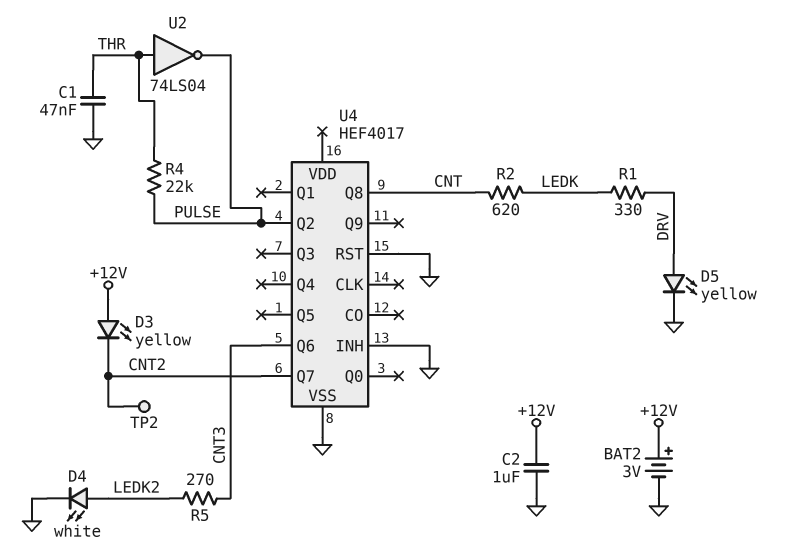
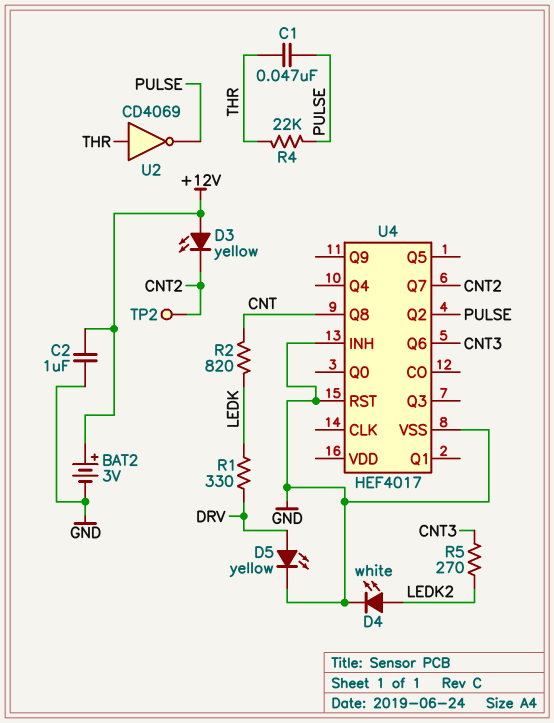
C1: 47nF (GND, THR) -> 47nF (PULSE, THR)
R2: 620 (CNT, LEDK) -> 820 (CNT, LEDK)
U2: NOT 74LS04 (in THR, out PULSE) -> NOT CD4069 (in THR, out PULSE)

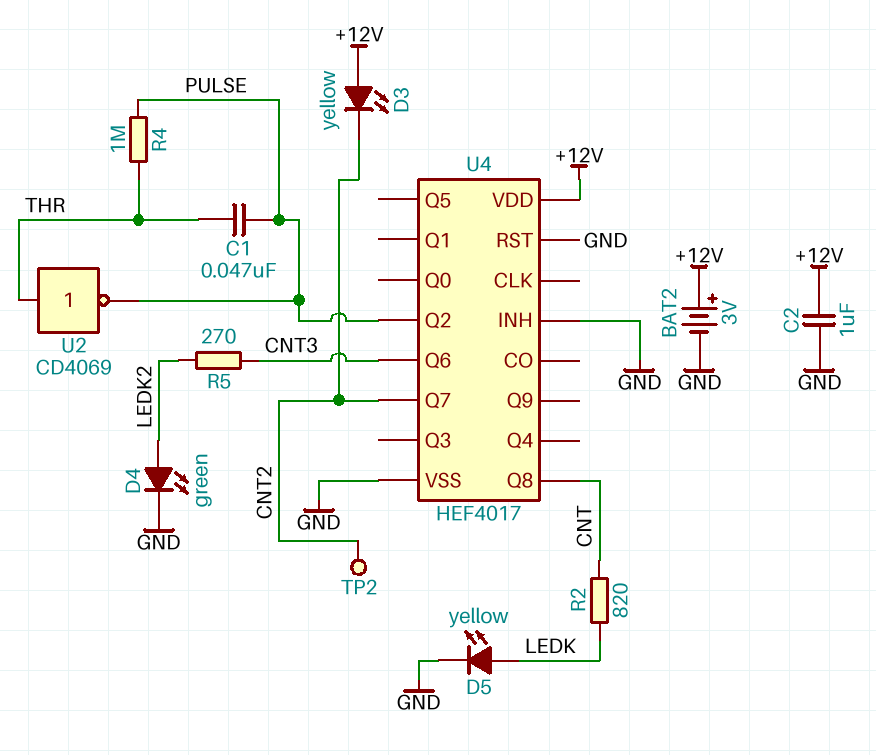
D4: LED white (A LEDK2, K GND) -> LED green (A LEDK2, K GND)
D5: LED yellow (A DRV, K GND) -> LED yellow (A LEDK, K GND)
R1: 330 (DRV, LEDK) -> none
R4: 22k (PULSE, THR) -> 1M (PULSE, THR)
U4 pin VDD: none -> +12V

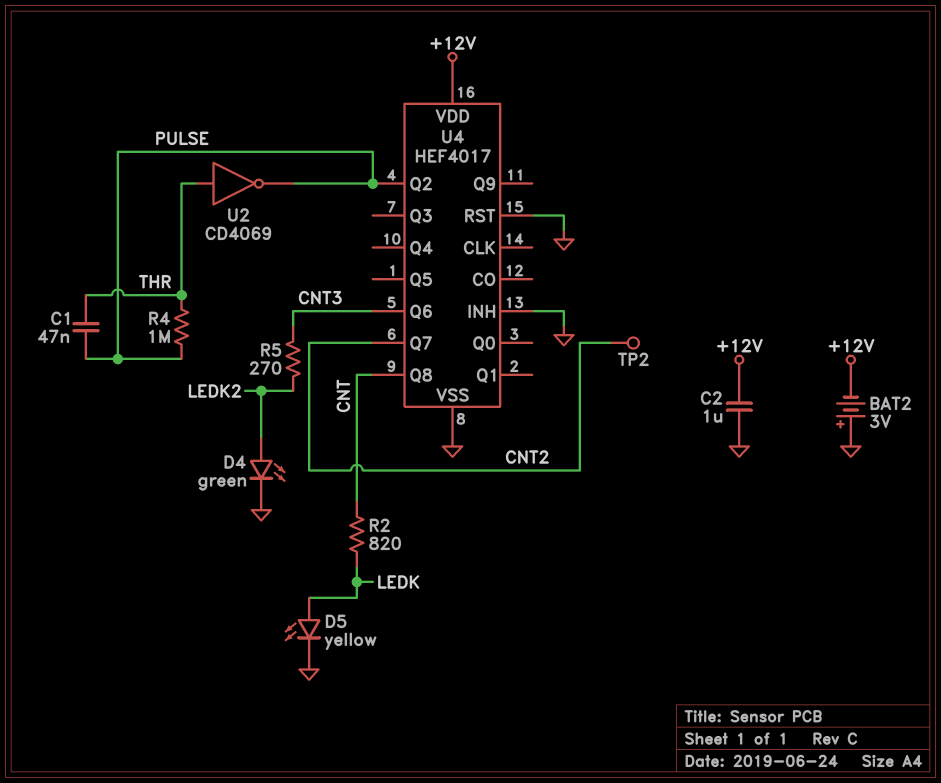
BAT2: 3V (plus +12V, minus GND) -> 3V (plus GND, minus +12V)
D3: LED yellow (A +12V, K CNT2) -> none

